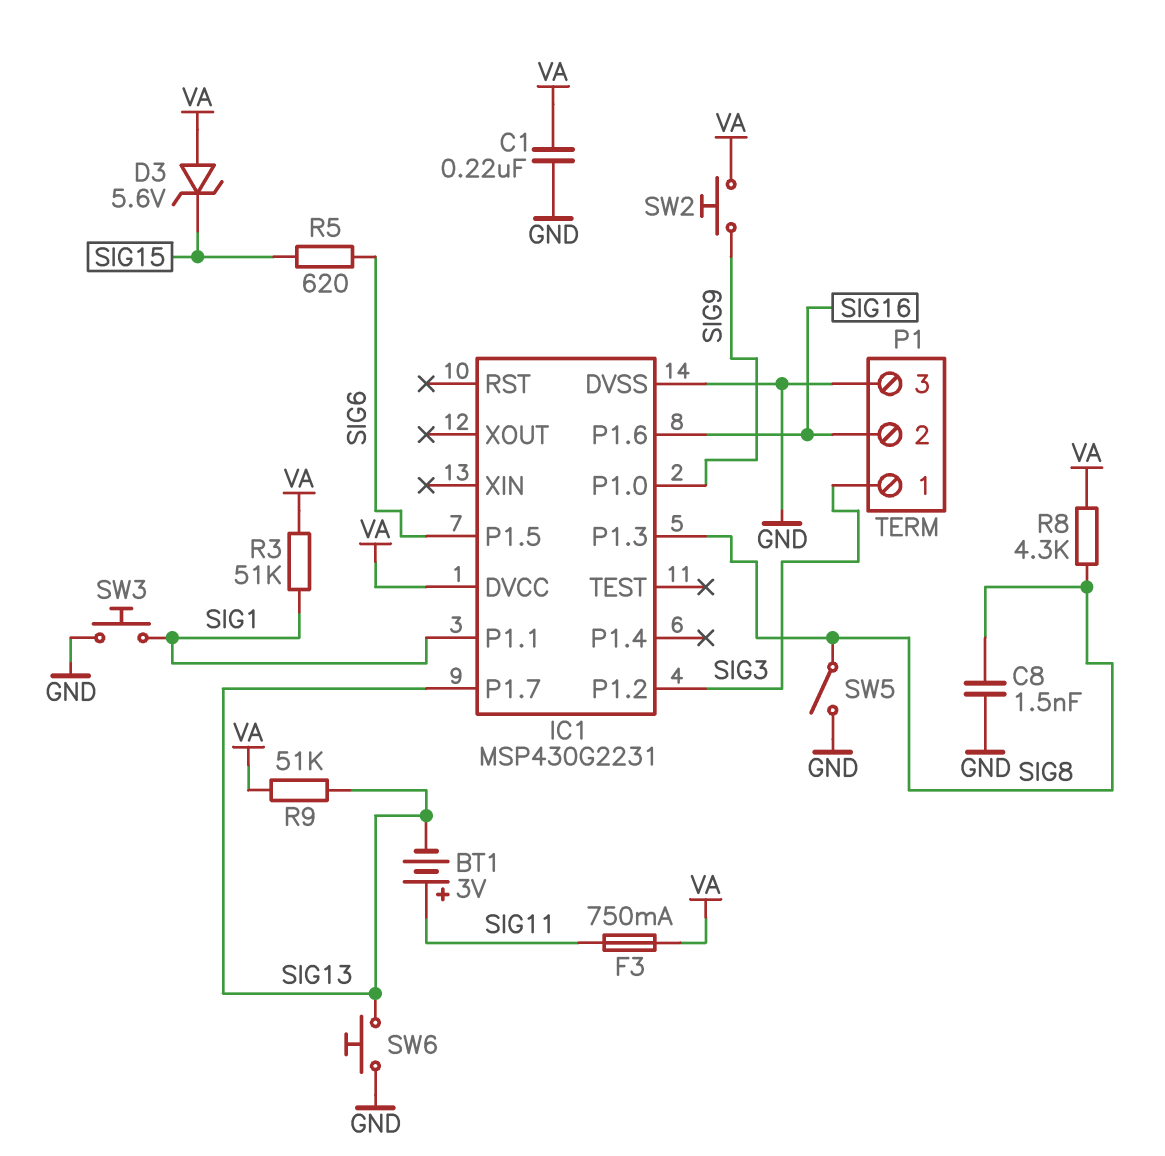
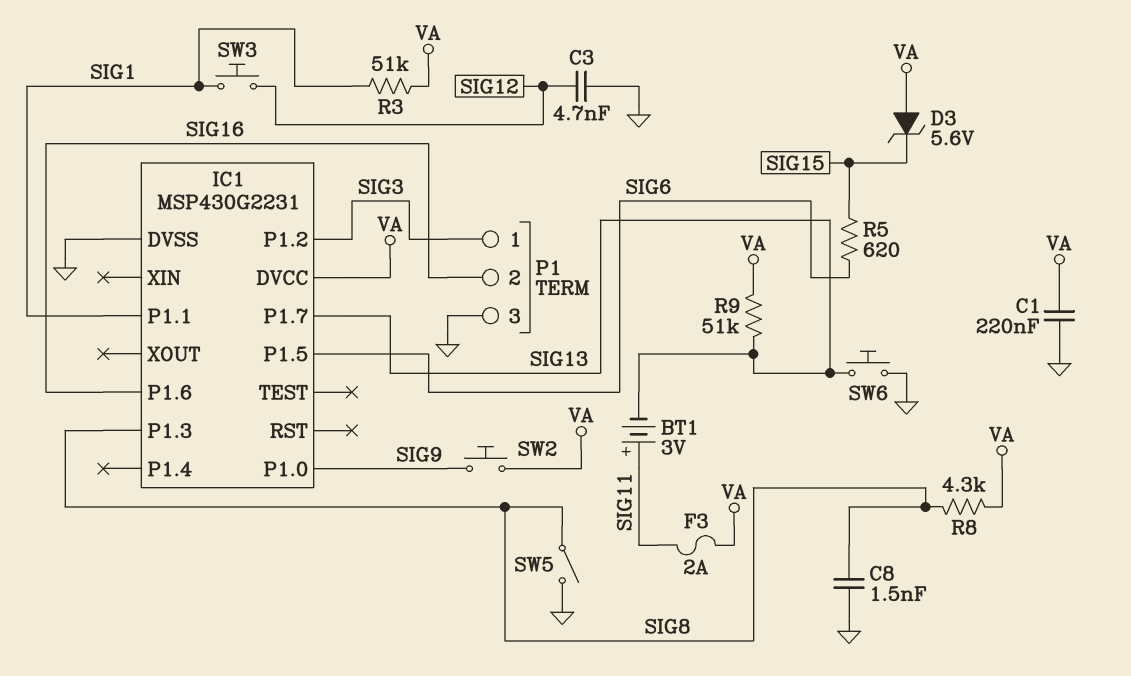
C3: none -> 4.7nF (GND, SIG12)
F3: 750mA (SIG11, VA) -> 2A (SIG11, VA)
SW3: button (GND, SIG1) -> button (SIG1, SIG12)

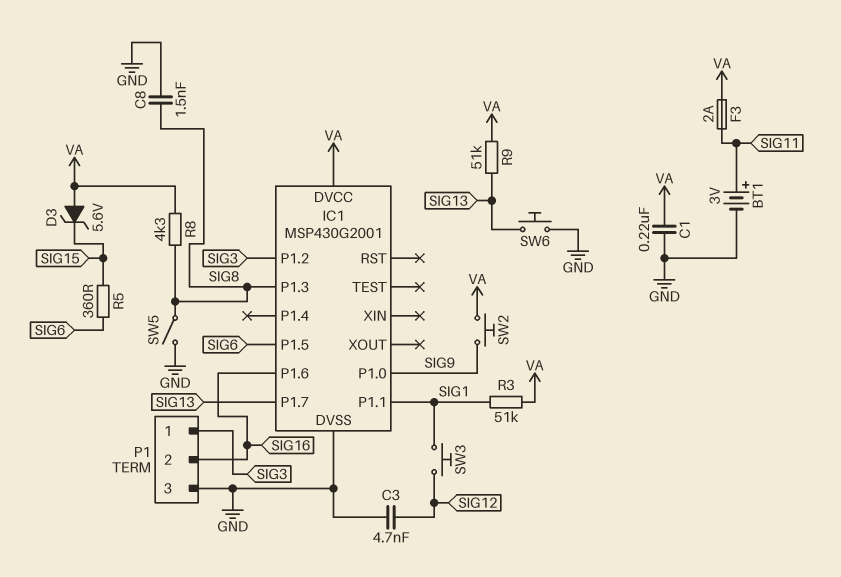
BT1: 3V (plus SIG11, minus SIG13) -> 3V (plus SIG11, minus GND)
IC1: MSP430G2231 -> MSP430G2001
R5: 620 (SIG6, SIG15) -> 360 (SIG6, SIG15)

